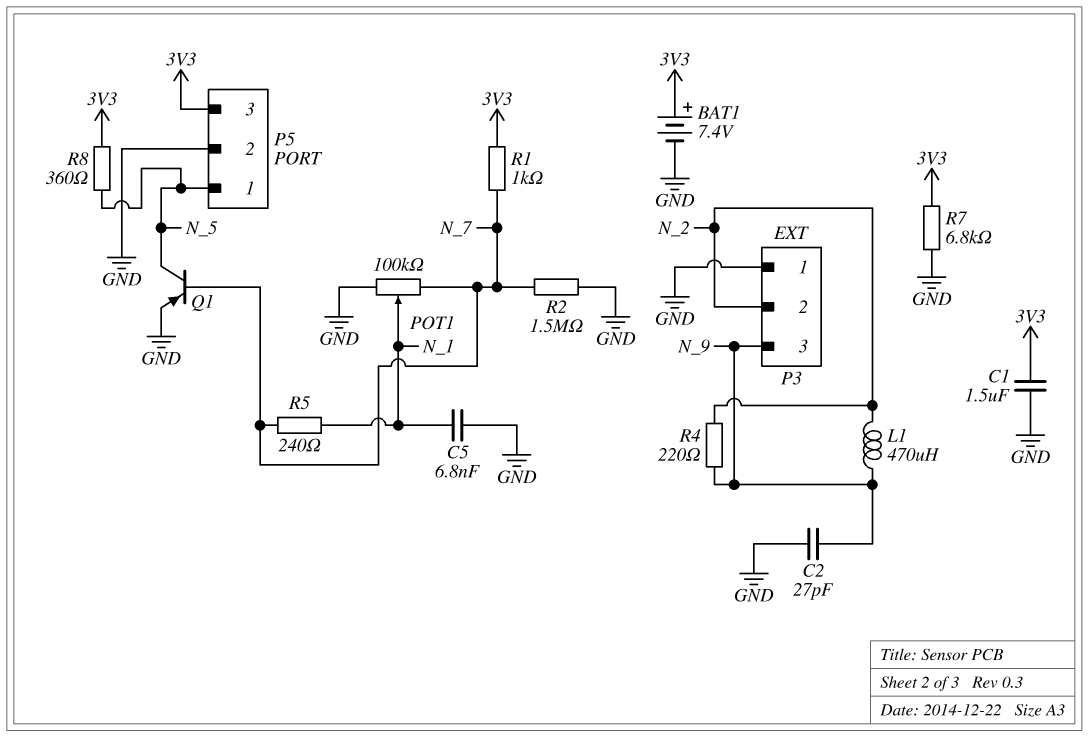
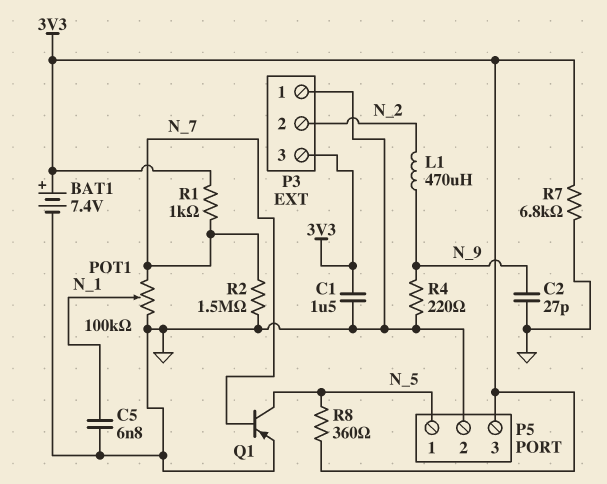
P3 pin 3: N_9 -> 3V3
R4: 220 (N_2, N_9) -> 220 (GND, N_9)
R5: 240 (N_1, N_7) -> none

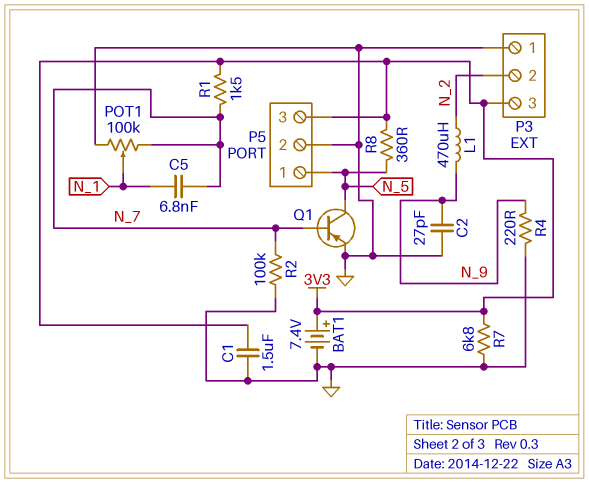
C5: 6.8nF (GND, N_1) -> 6.8nF (N_1, N_7)
R1: 1k (3V3, N_7) -> 1.5k (3V3, N_7)
R2: 1.5M (GND, N_7) -> 100k (GND, N_7)

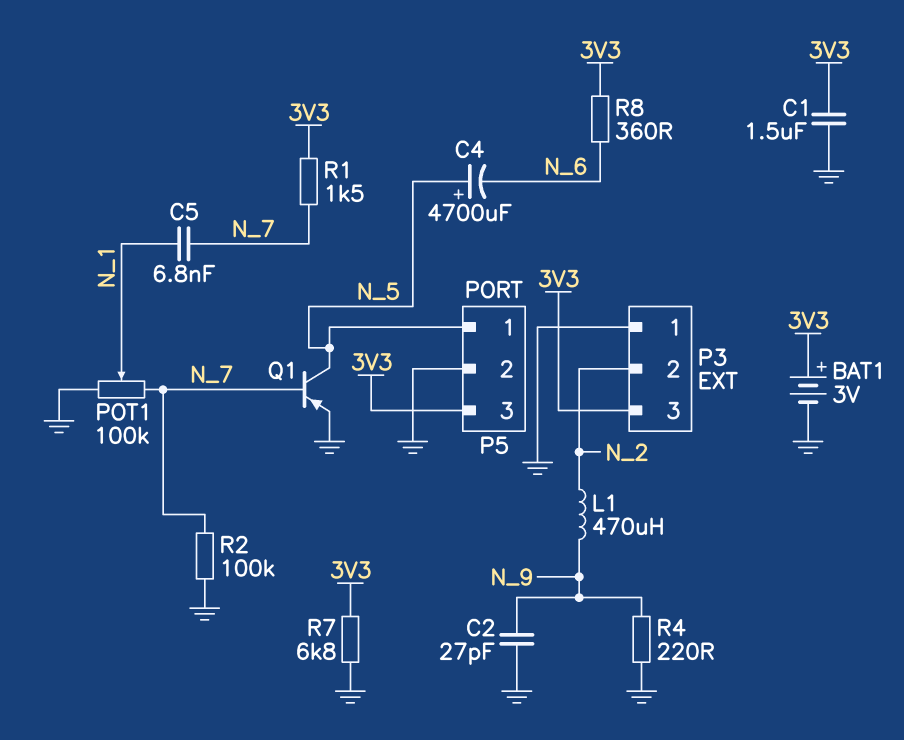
BAT1: 7.4V (plus 3V3, minus GND) -> 3V (plus 3V3, minus GND)
C4: none -> 4700uF (plus N_5, minus N_6)
R8: 360 (3V3, N_5) -> 360 (3V3, N_6)

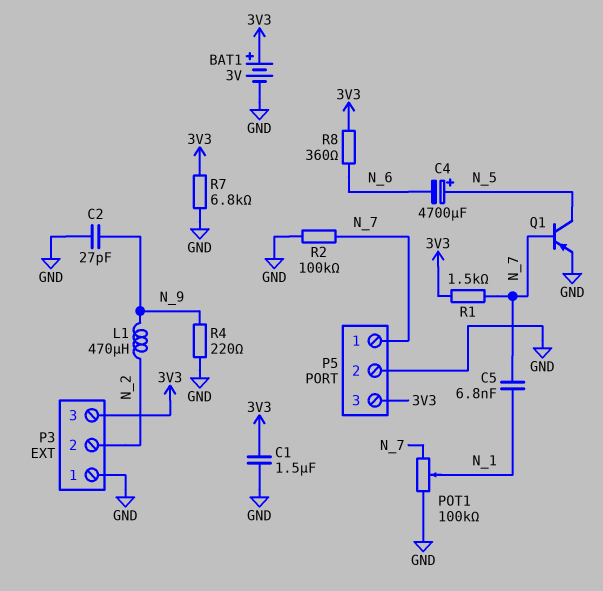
P5 pin 1: N_5 -> N_7

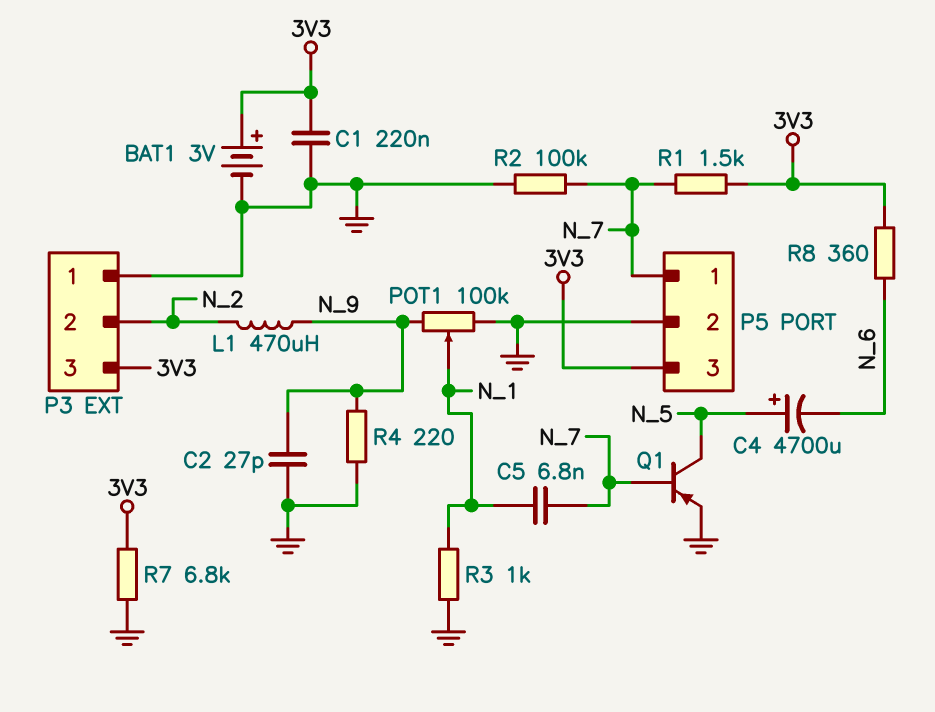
C1: 1.5uF (3V3, GND) -> 220nF (3V3, GND)
POT1: 100k (GND, N_7, wiper N_1) -> 100k (GND, N_9, wiper N_1)
R3: none -> 1k (GND, N_1)

